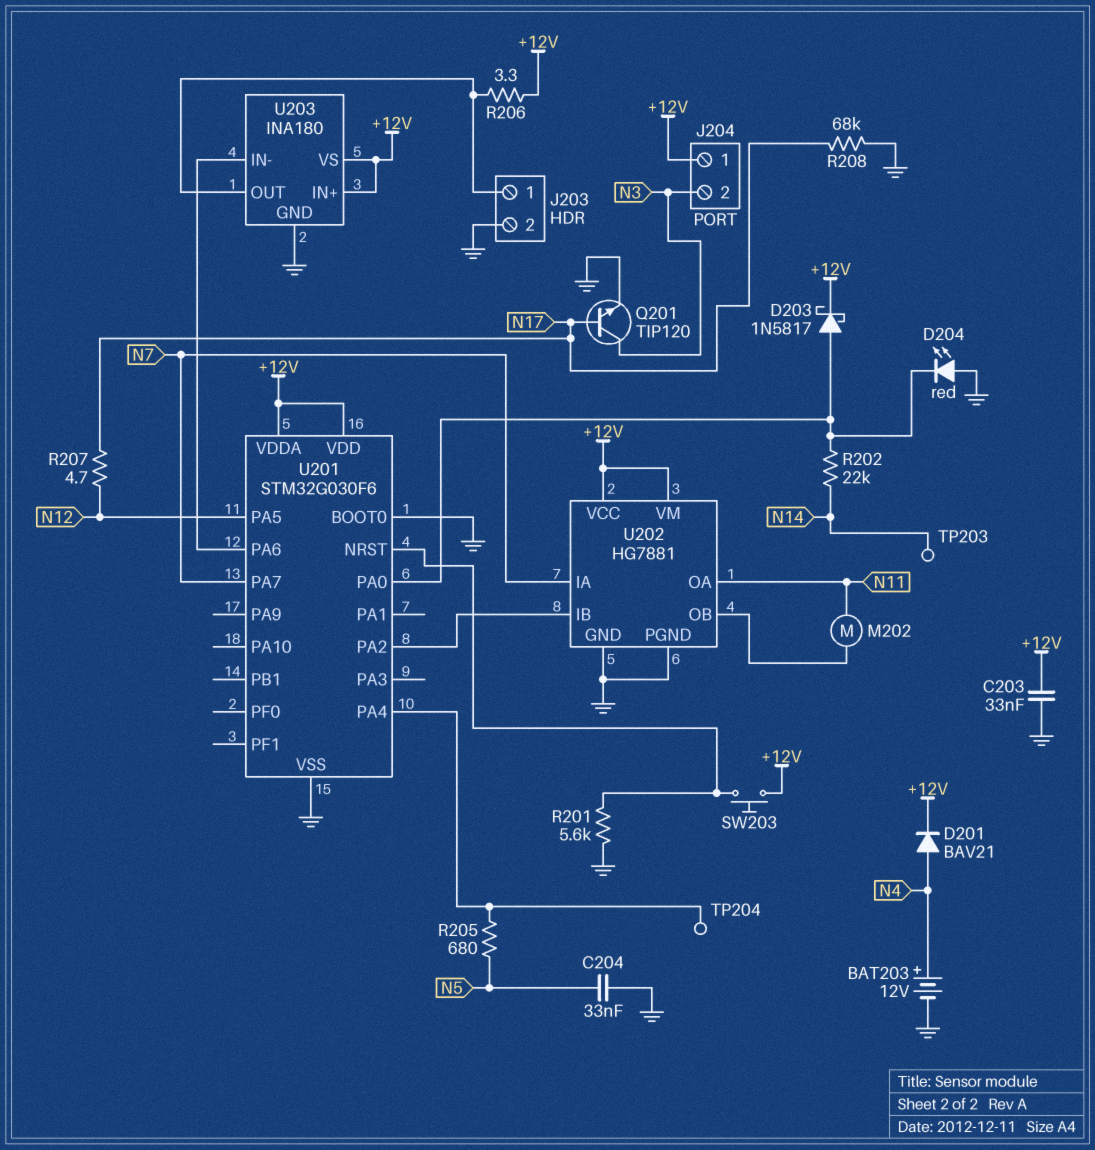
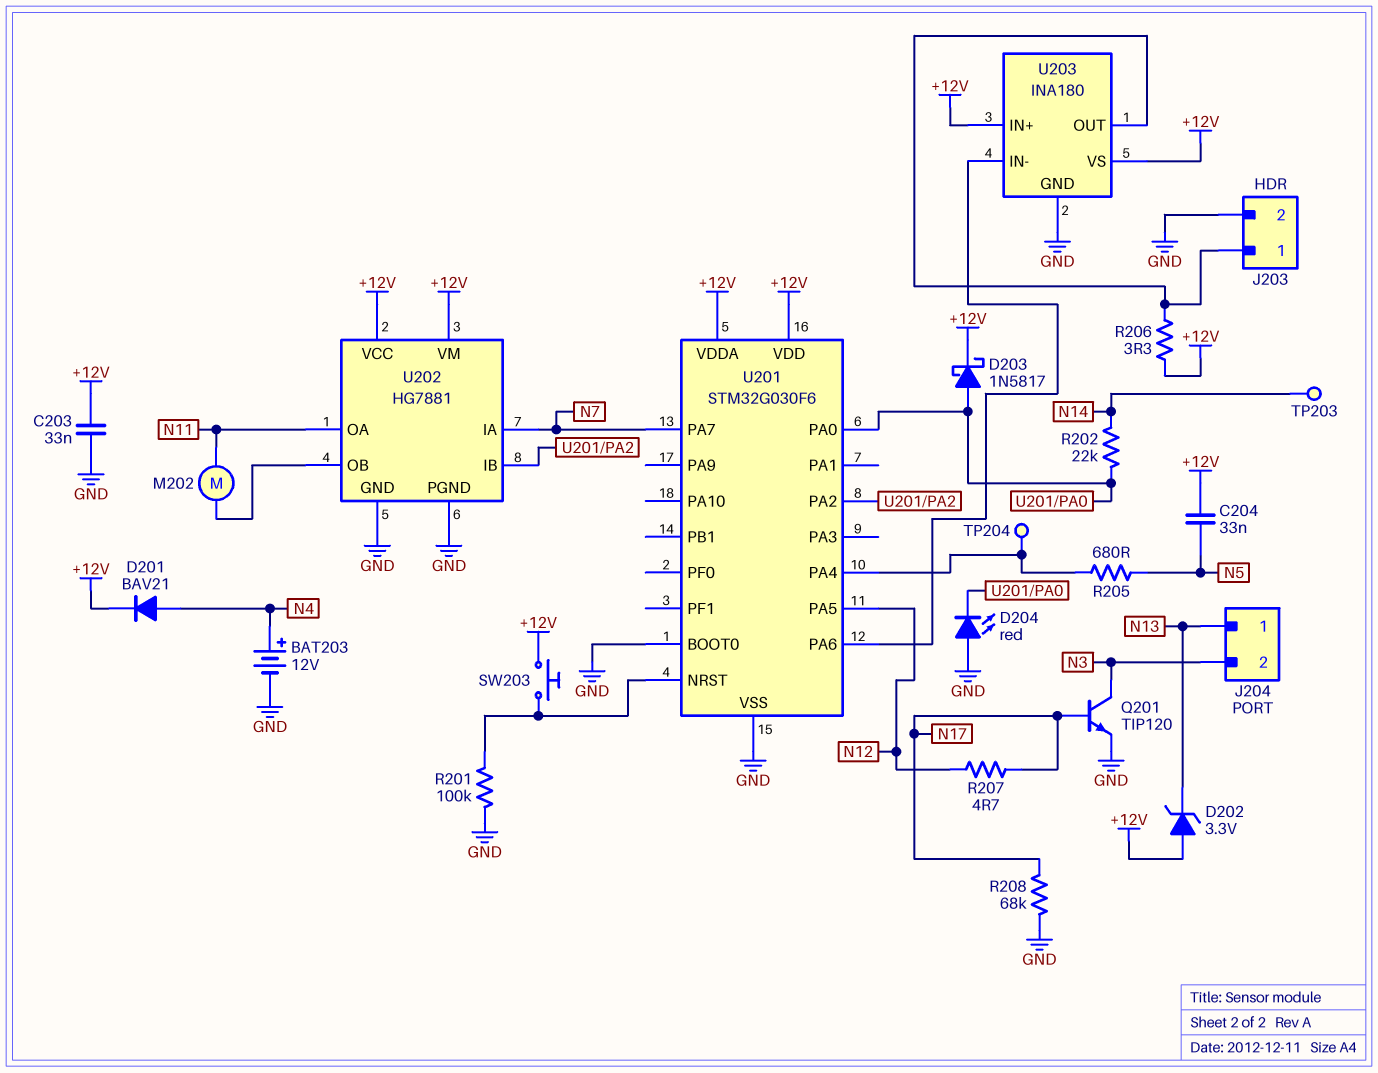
C204: 33nF (GND, N5) -> 33nF (+12V, N5)
D202: none -> zener 3.3V (A +12V, K N13)
J204 pin 1: +12V -> N13
R201: 5.6k (GND, U201/NRST) -> 100k (GND, U201/NRST)

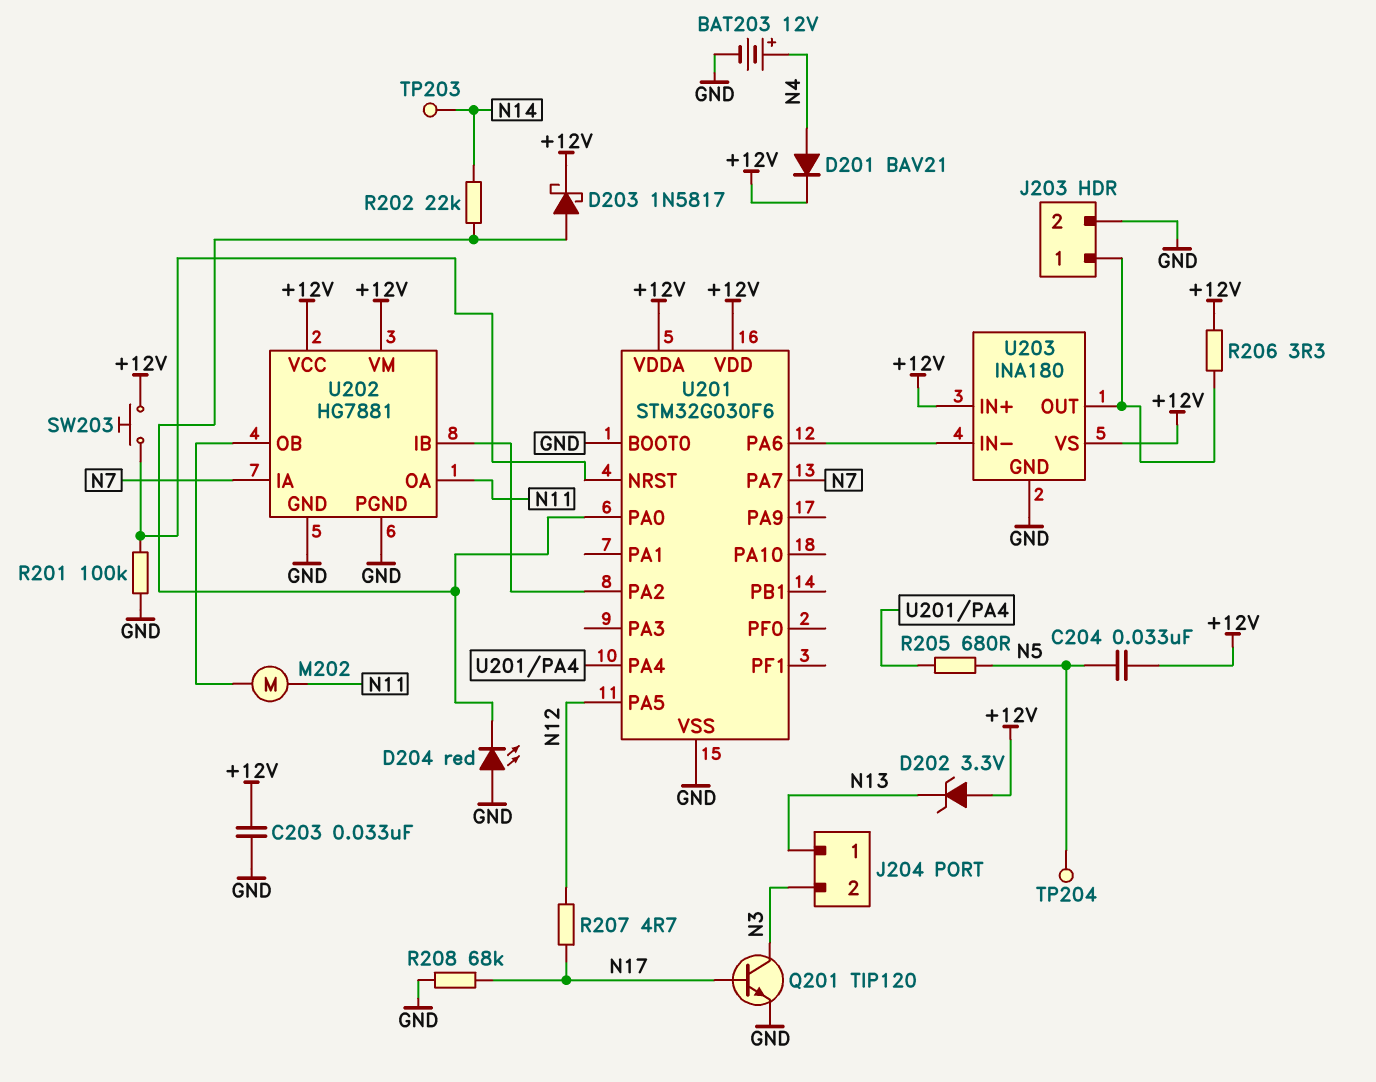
TP204: test point (U201/PA4) -> test point (N5)

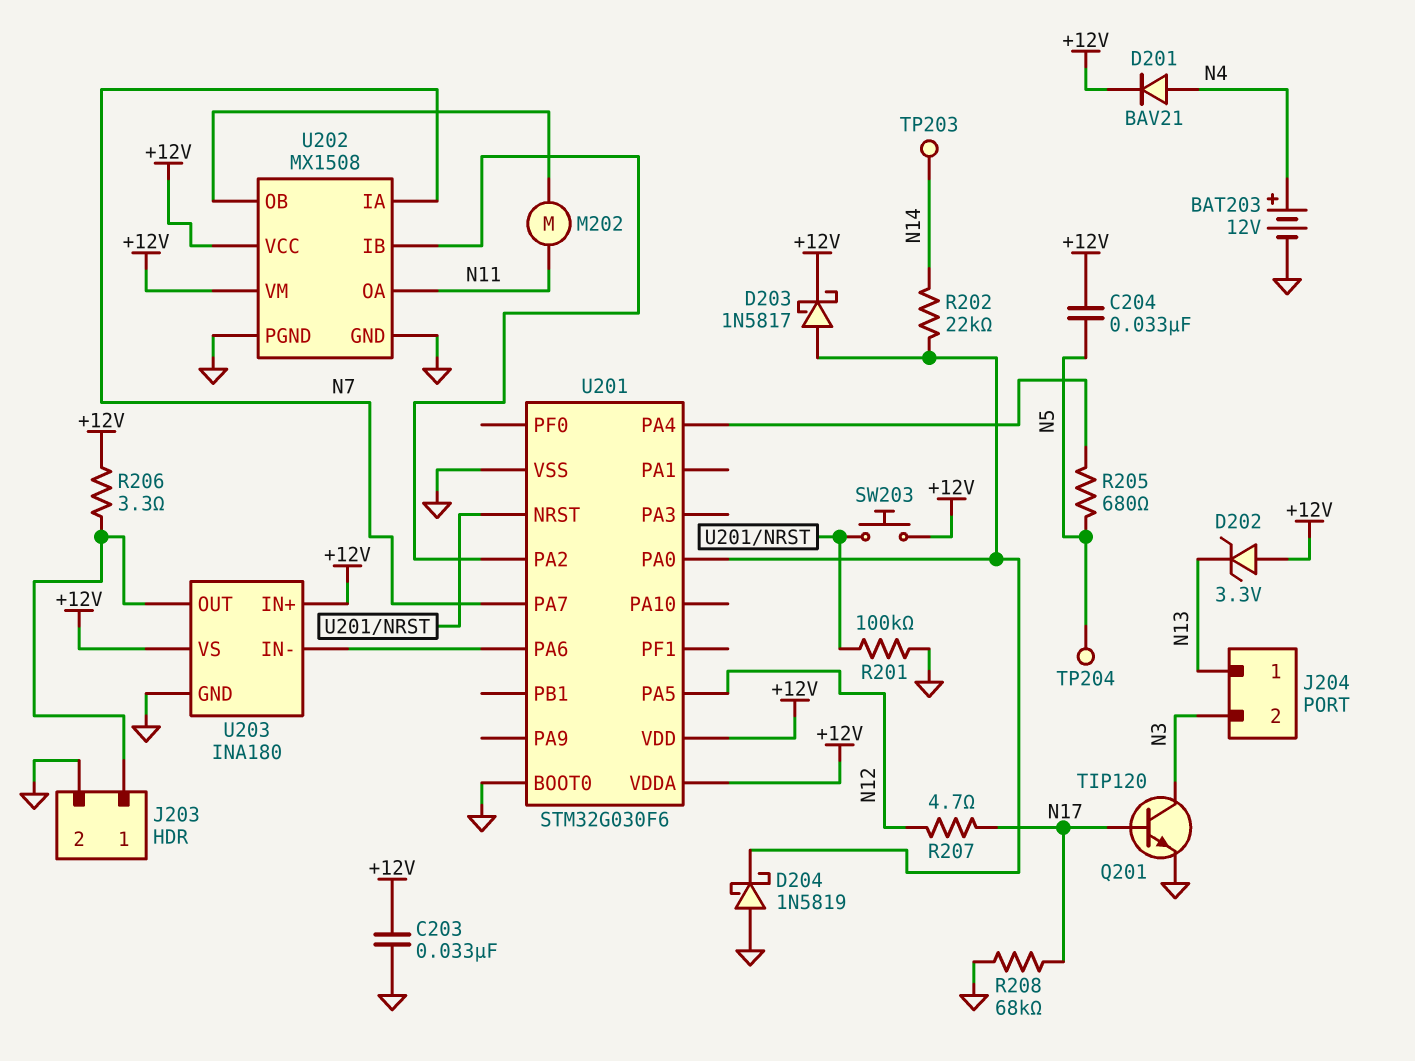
D204: LED red (A GND, K U201/PA0) -> schottky 1N5819 (A GND, K U201/PA0)
U202: HG7881 -> MX1508

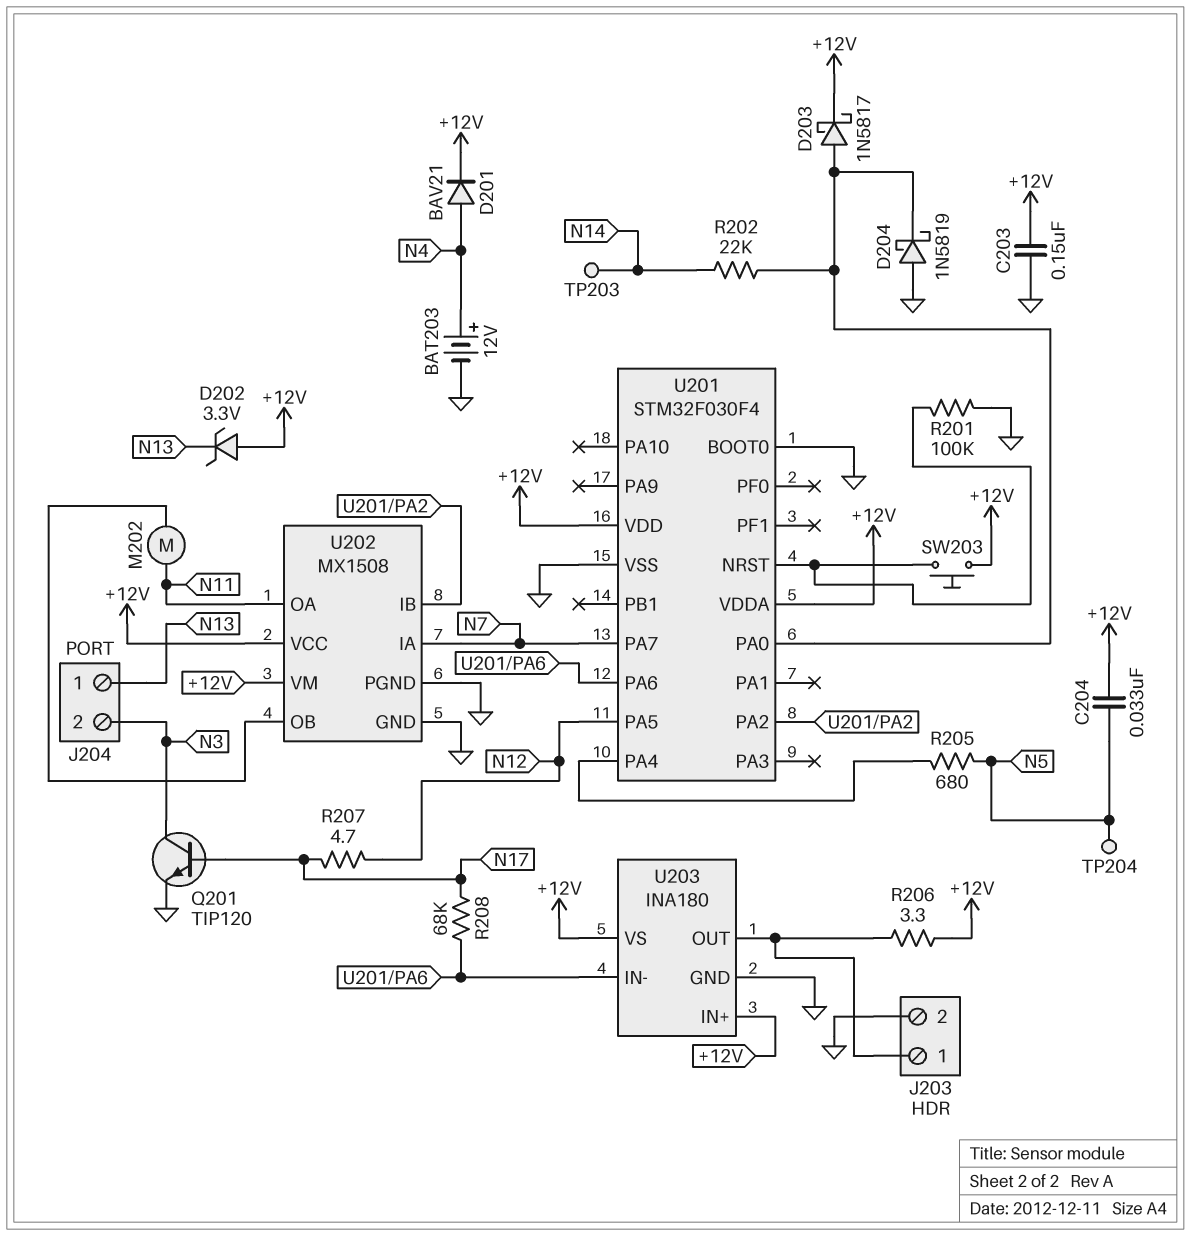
C203: 33nF (+12V, GND) -> 150nF (+12V, GND)
R208: 68k (GND, N17) -> 68k (N17, U201/PA6)
U201: STM32G030F6 -> STM32F030F4

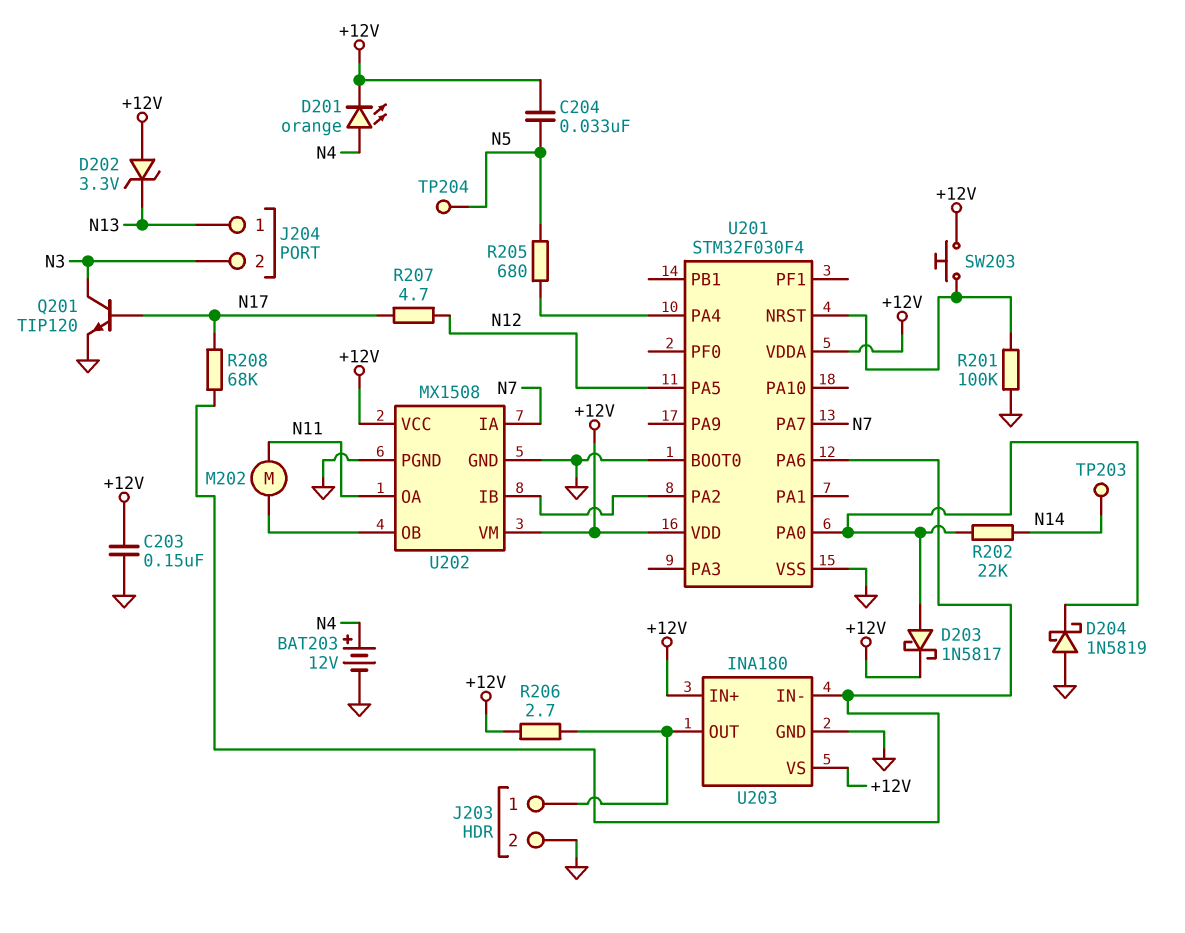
D201: diode BAV21 (A N4, K +12V) -> LED orange (A N4, K +12V)
R206: 3.3 (+12V, J203/1) -> 2.7 (+12V, J203/1)

